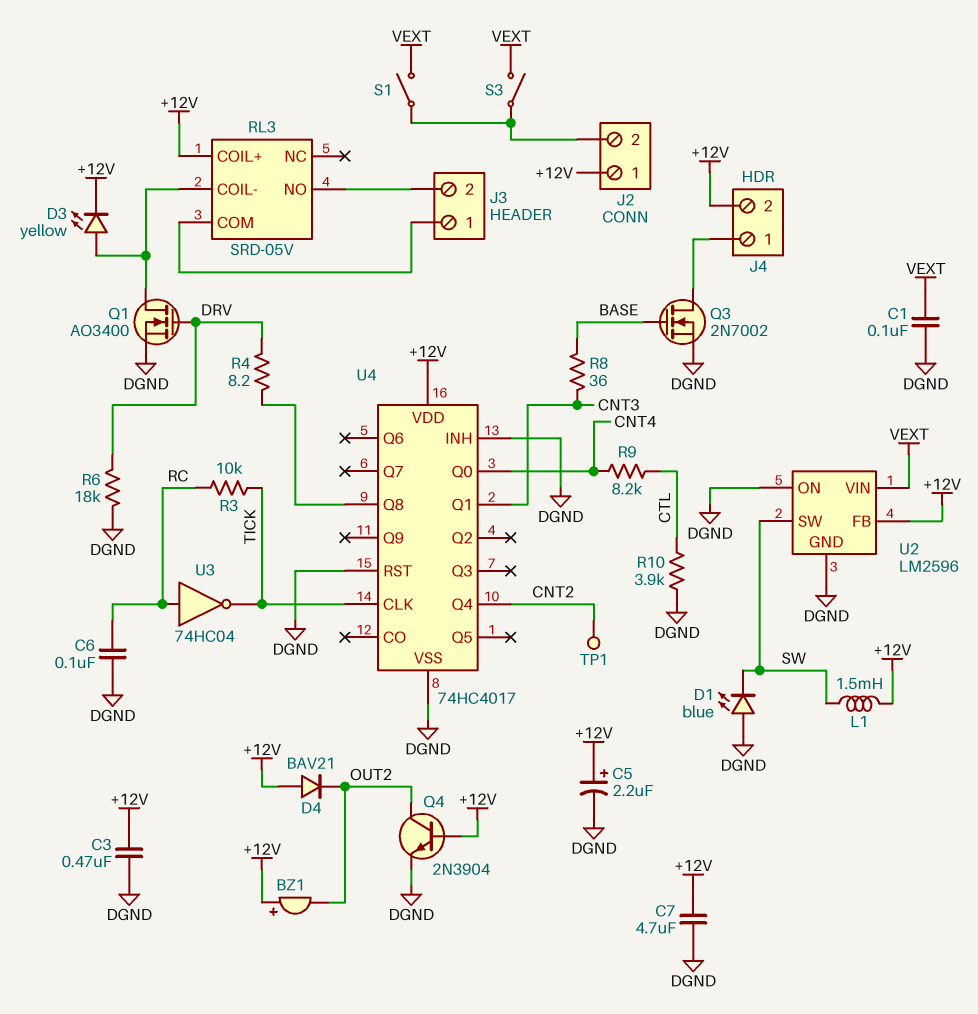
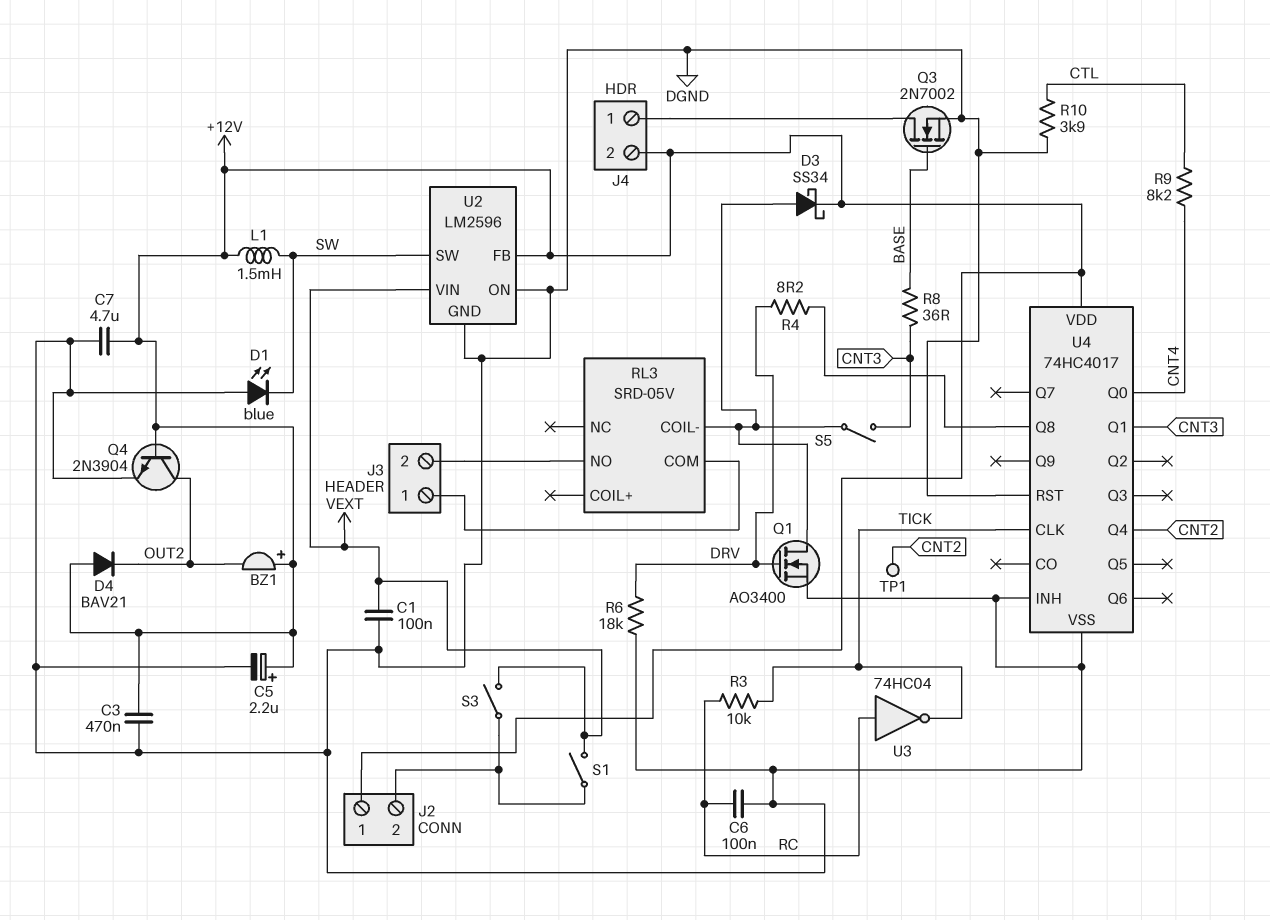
D3: LED yellow (A RL3/COIL-, K +12V) -> schottky SS34 (A RL3/COIL-, K +12V)
RL3 pin COIL+: +12V -> none
S5: none -> switch (CNT3, RL3/COIL-)

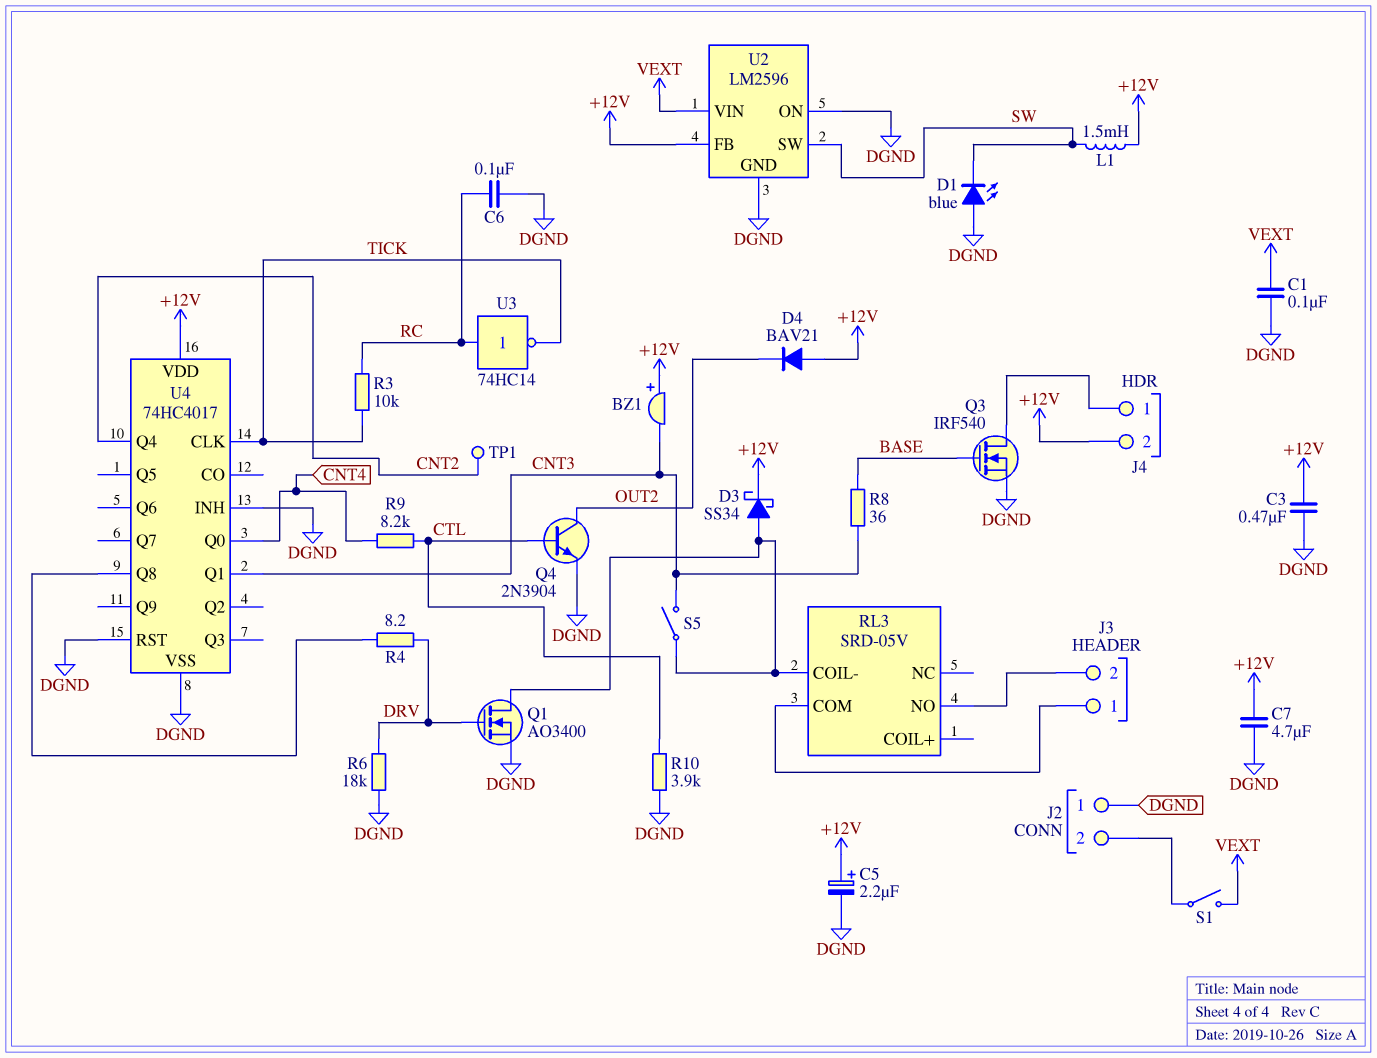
BZ1: buzzer (plus +12V, minus OUT2) -> buzzer (plus +12V, minus CNT3)
J2 pin 1: +12V -> DGND
Q3: NMOS 2N7002 (G BASE, D J4/1, S DGND) -> NMOS IRF540 (G BASE, D J4/1, S DGND)
Q4: NPN 2N3904 (B +12V, C OUT2, E DGND) -> NPN 2N3904 (B CTL, C OUT2, E DGND)
S3: switch (J2/2, VEXT) -> none
U3: NOT 74HC04 (in RC, out TICK) -> NOT 74HC14 (in RC, out TICK)

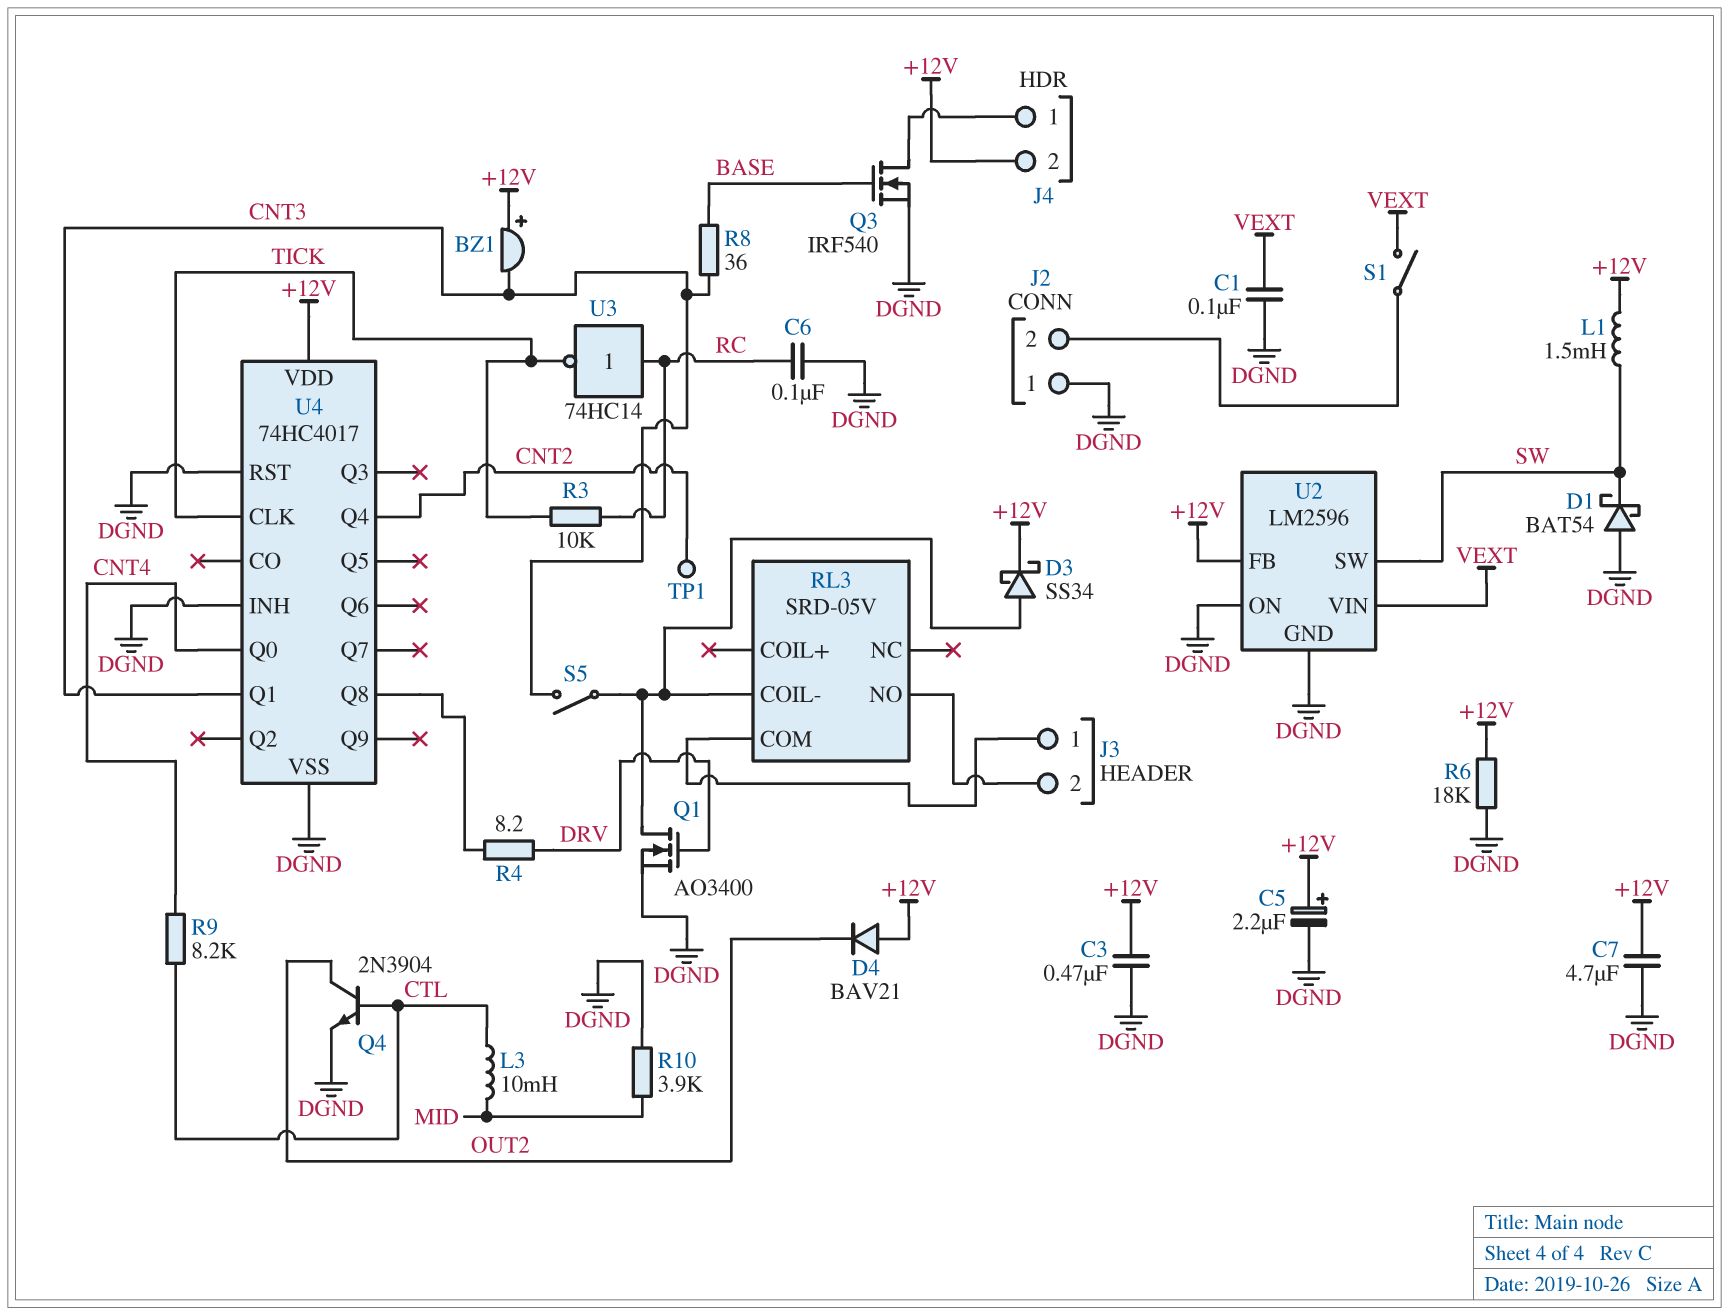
D1: LED blue (A DGND, K SW) -> schottky BAT54 (A DGND, K SW)
L3: none -> 10mH (CTL, MID)
R6: 18k (DGND, DRV) -> 18k (+12V, DGND)
R10: 3.9k (CTL, DGND) -> 3.9k (DGND, MID)

